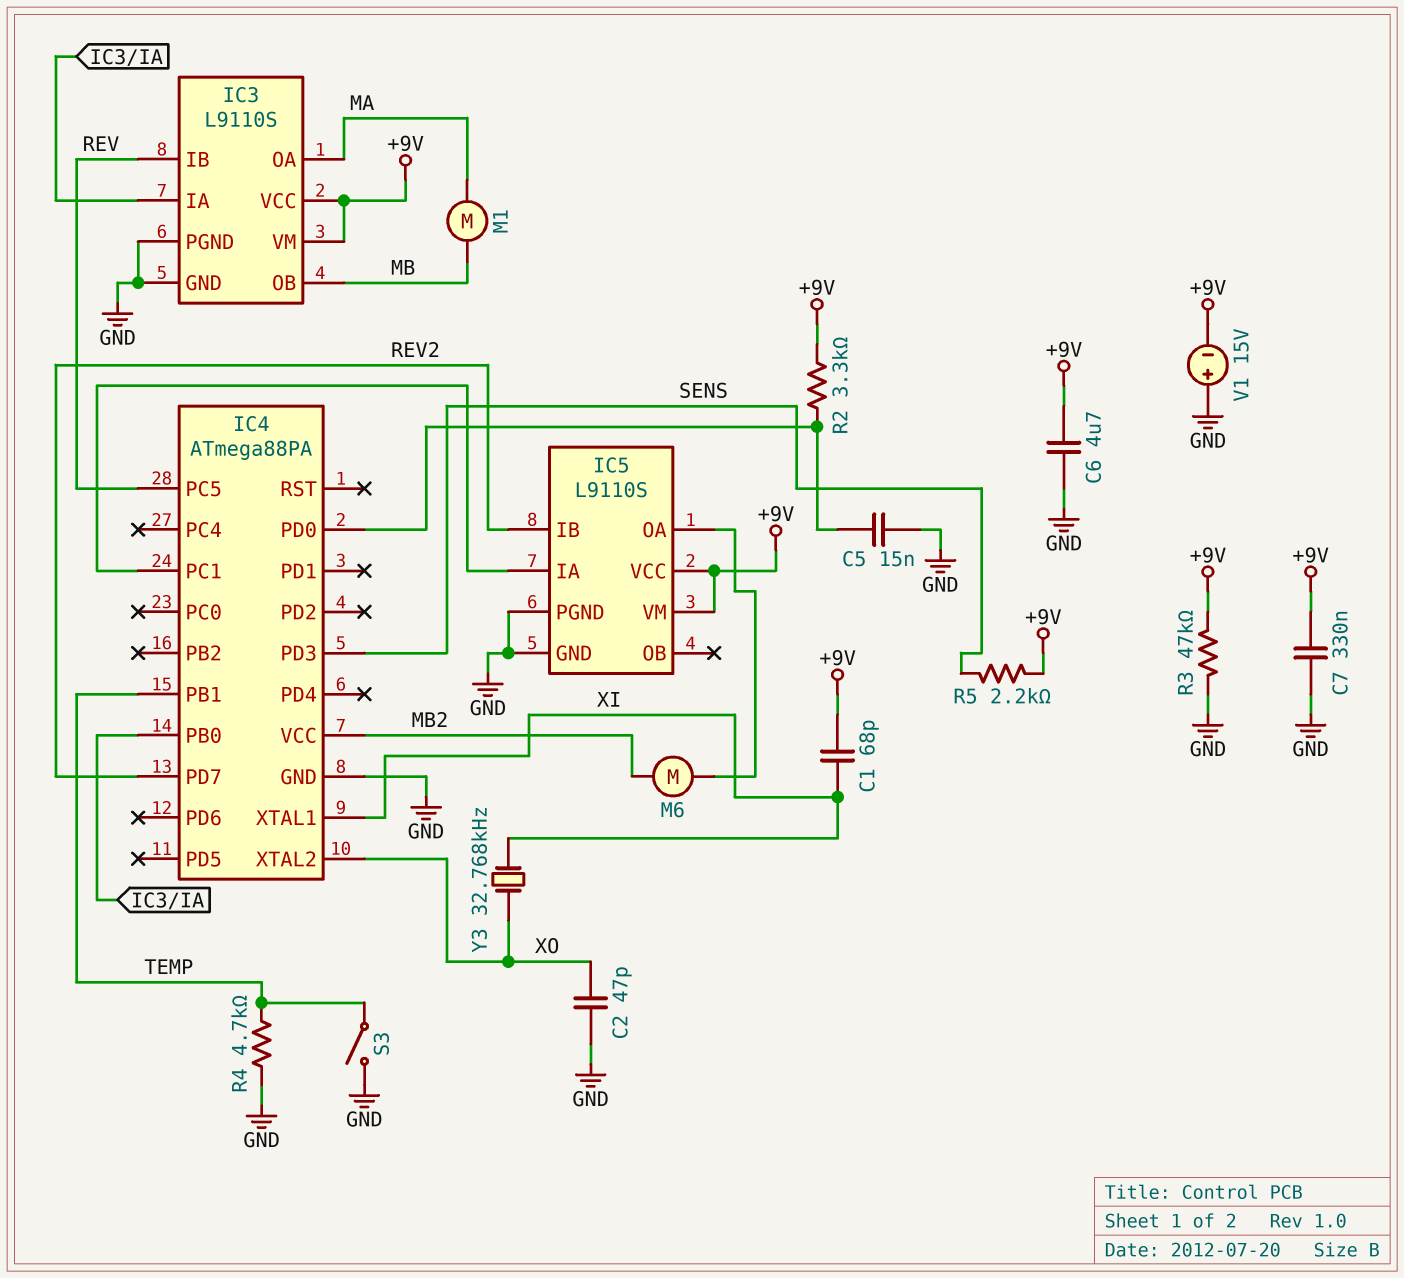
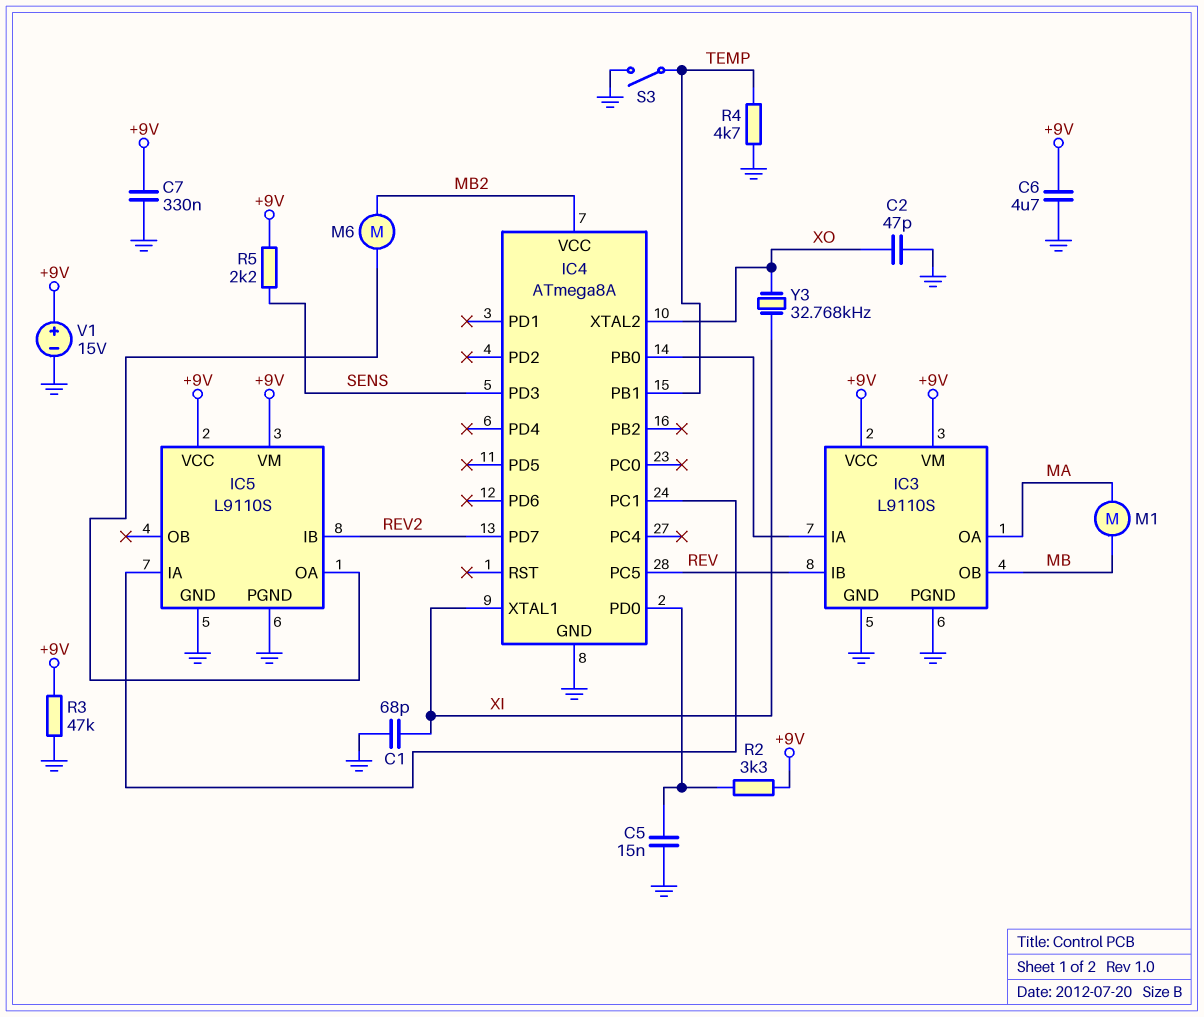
C1: 68pF (+9V, XI) -> 68pF (GND, XI)
IC4: ATmega88PA -> ATmega8A
V1: 15V (plus GND, minus +9V) -> 15V (plus +9V, minus GND)

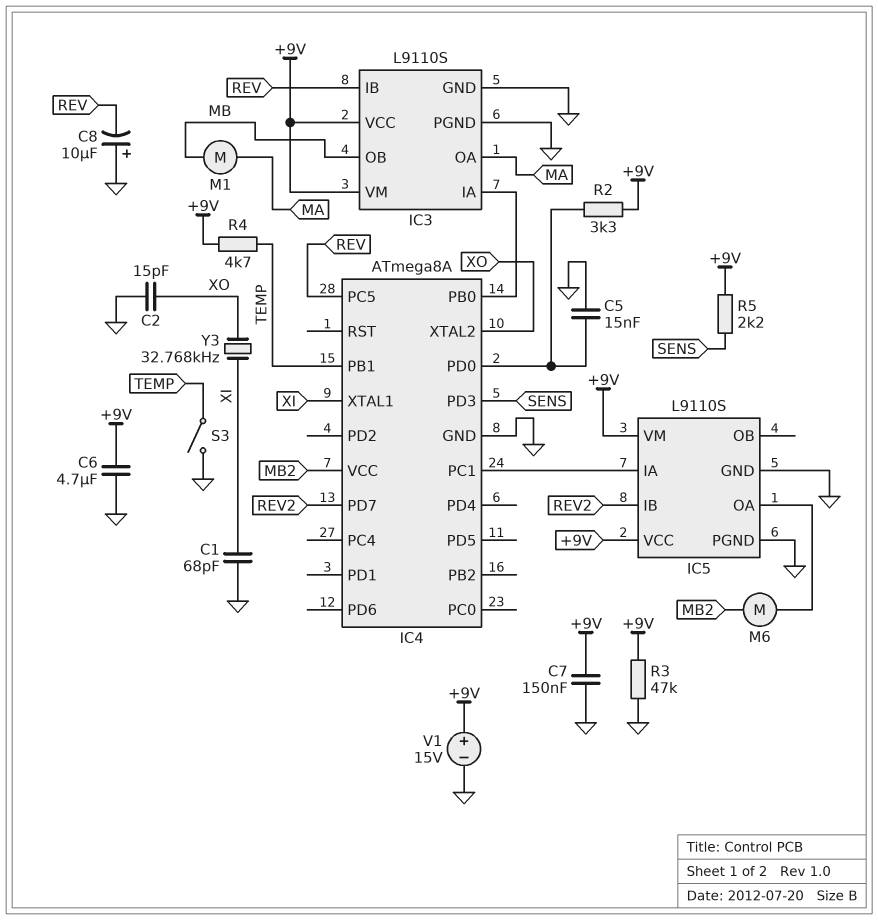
C2: 47pF (GND, XO) -> 15pF (GND, XO)
C7: 330nF (+9V, GND) -> 150nF (+9V, GND)
C8: none -> 10uF (plus GND, minus REV)
R4: 4.7k (GND, TEMP) -> 4.7k (+9V, TEMP)

